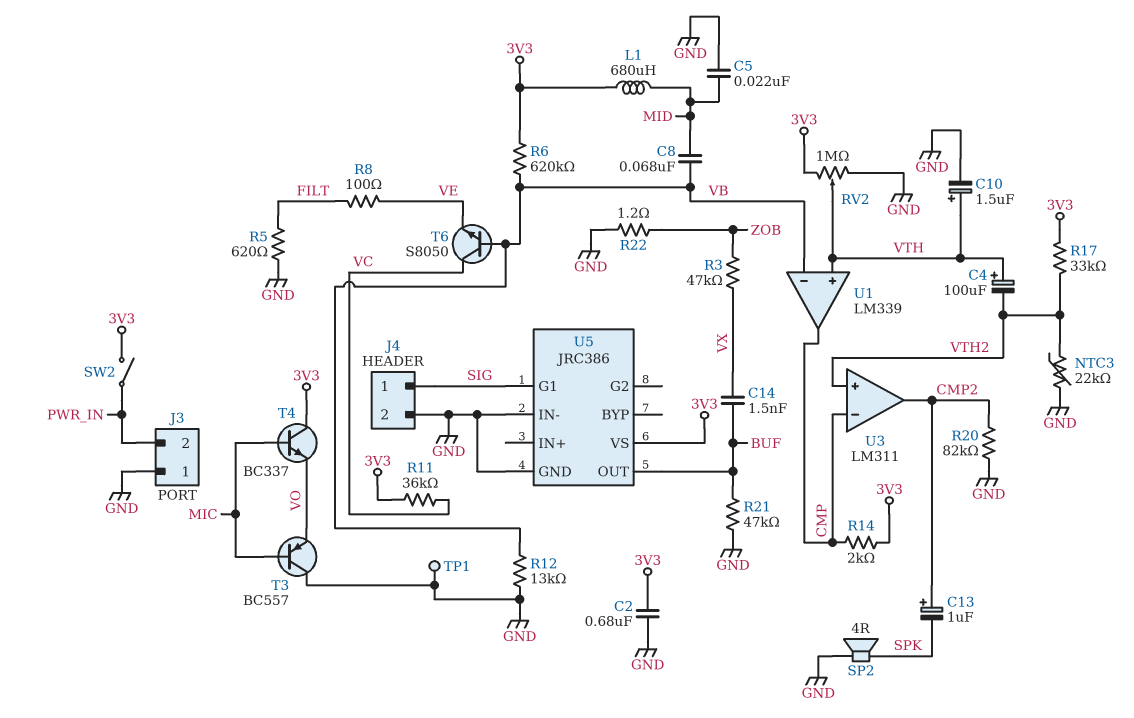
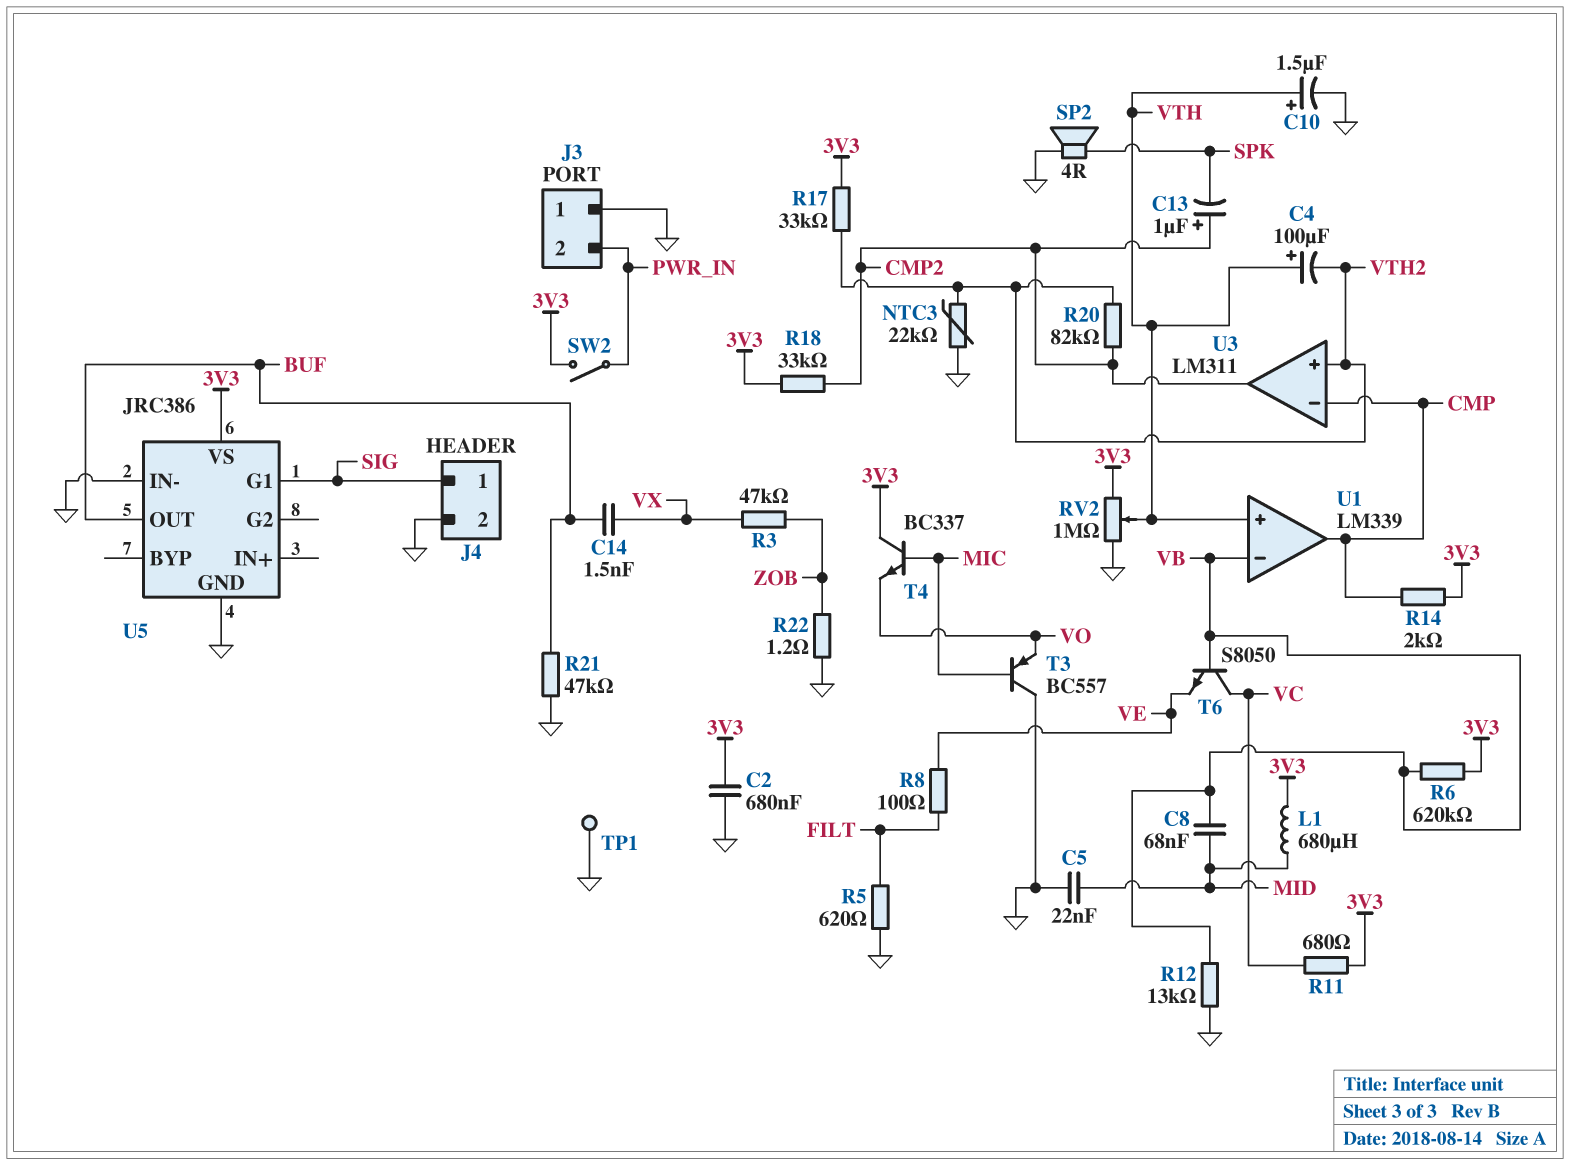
R11: 36k (3V3, VC) -> 680 (3V3, VC)
R18: none -> 33k (3V3, CMP2)
R20: 82k (CMP2, GND) -> 82k (CMP2, VTH2)

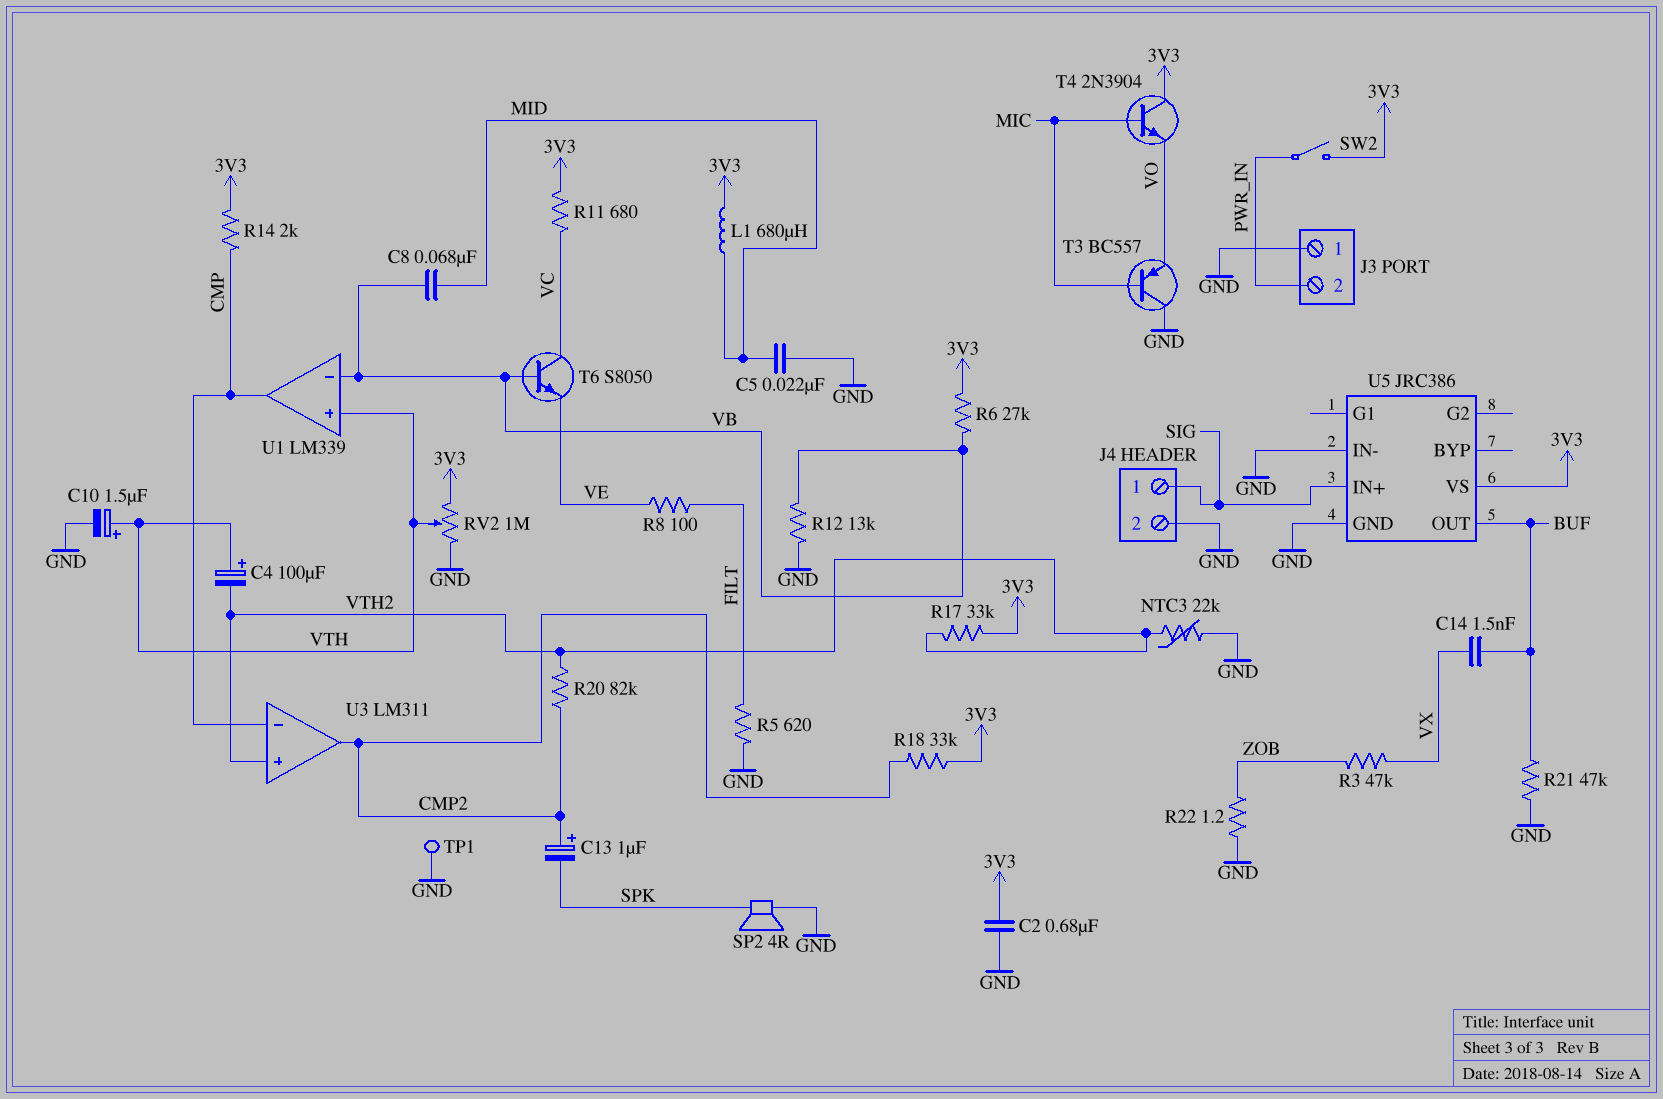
R6: 620k (3V3, VB) -> 27k (3V3, VB)
T4: NPN BC337 (B MIC, C 3V3, E VO) -> NPN 2N3904 (B MIC, C 3V3, E VO)
U5 pin G1: SIG -> none
U5 pin IN+: none -> SIG

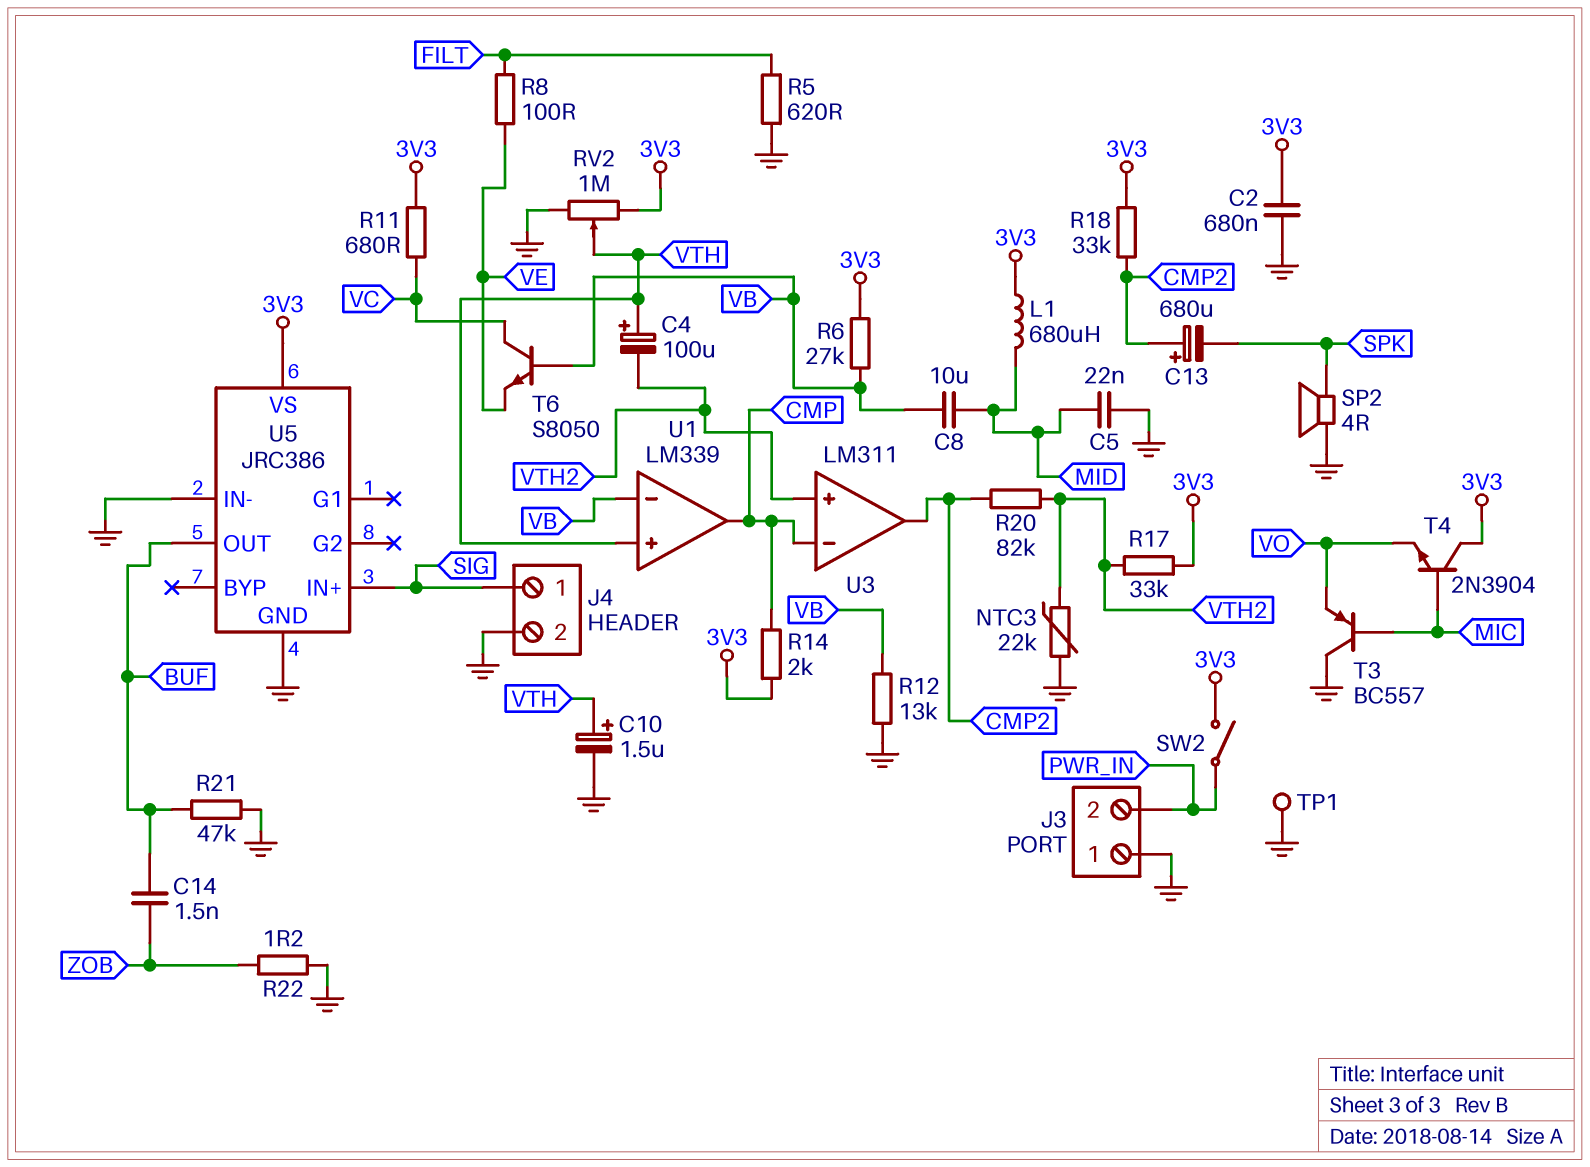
C8: 68nF (MID, VB) -> 10uF (MID, VB)
C13: 1uF (plus CMP2, minus SPK) -> 680uF (plus CMP2, minus SPK)
C14: 1.5nF (BUF, VX) -> 1.5nF (BUF, ZOB)
R3: 47k (VX, ZOB) -> none

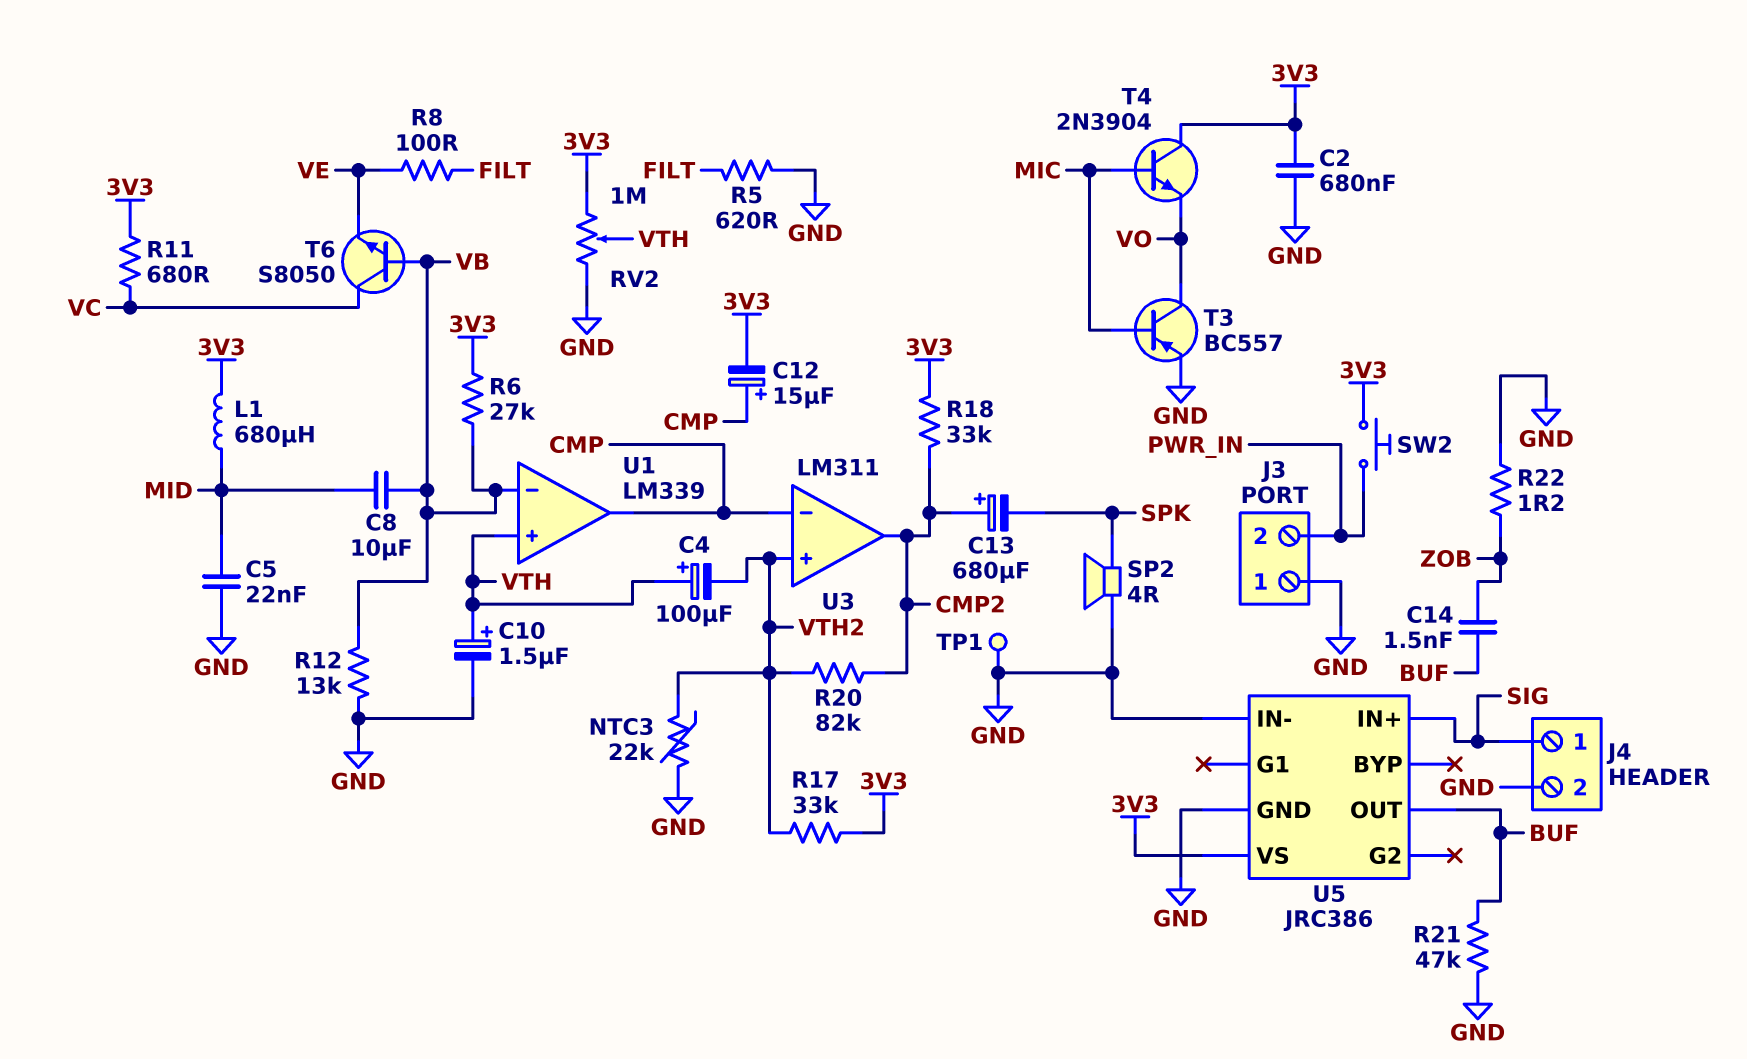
C12: none -> 15uF (plus CMP, minus 3V3)
R14: 2k (3V3, CMP) -> none
SW2: switch (3V3, PWR_IN) -> button (3V3, PWR_IN)
T3: PNP BC557 (B MIC, C GND, E VO) -> PNP BC557 (B MIC, C VO, E GND)

